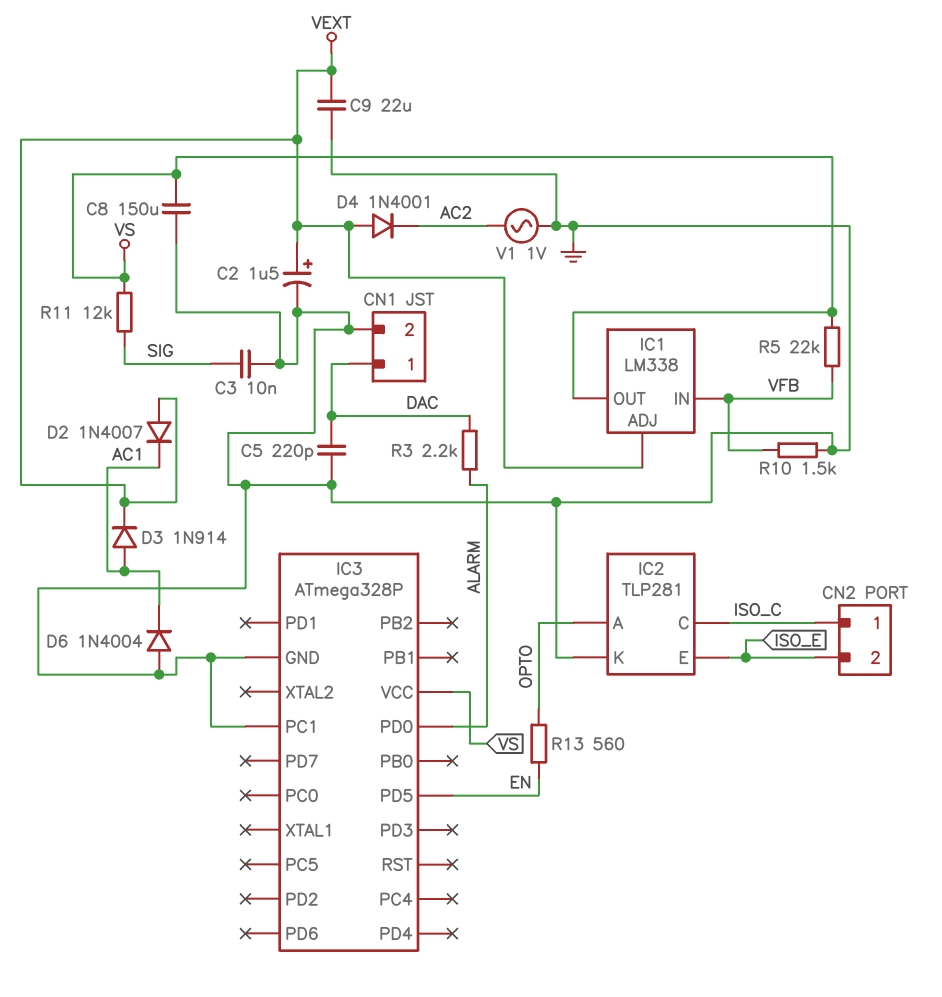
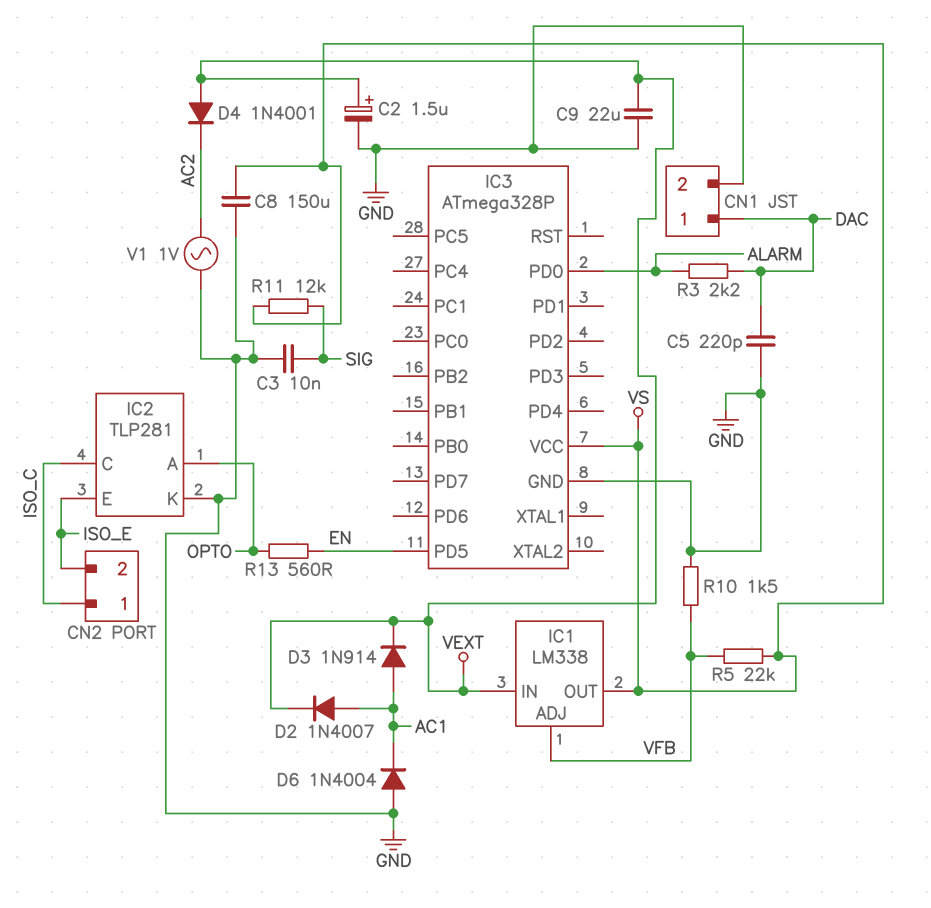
D2: diode 1N4007 (A VEXT, K AC1) -> diode 1N4007 (A AC1, K VEXT)
IC1 pin ADJ: VEXT -> VFB
IC1 pin IN: VFB -> VEXT
IC3 pin PC1: GND -> none

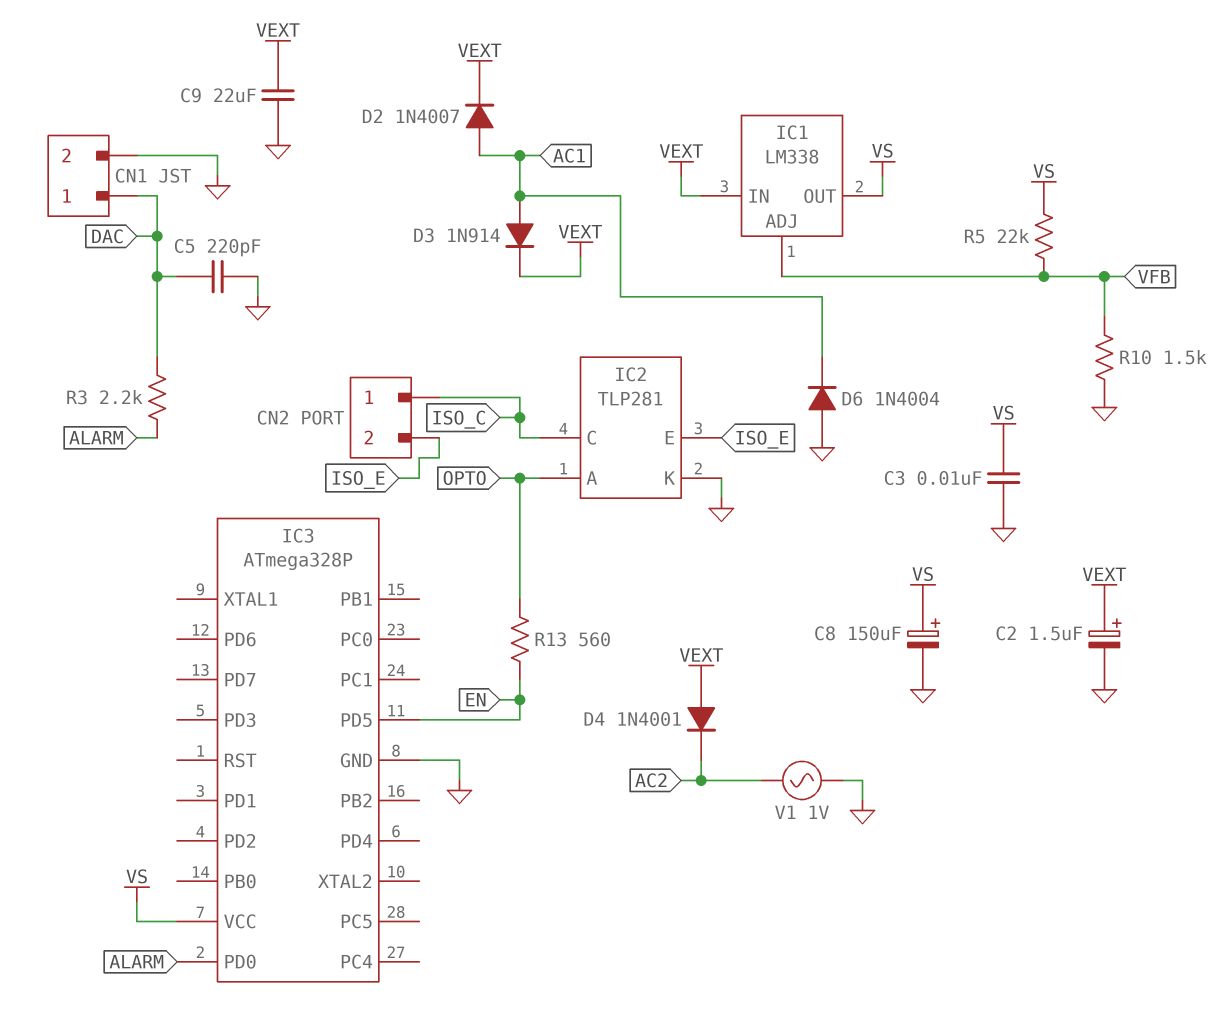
C3: 10nF (GND, SIG) -> 10nF (GND, VS)
C8: 150uF (GND, VS) -> 150uF (plus VS, minus GND)
R11: 12k (SIG, VS) -> none

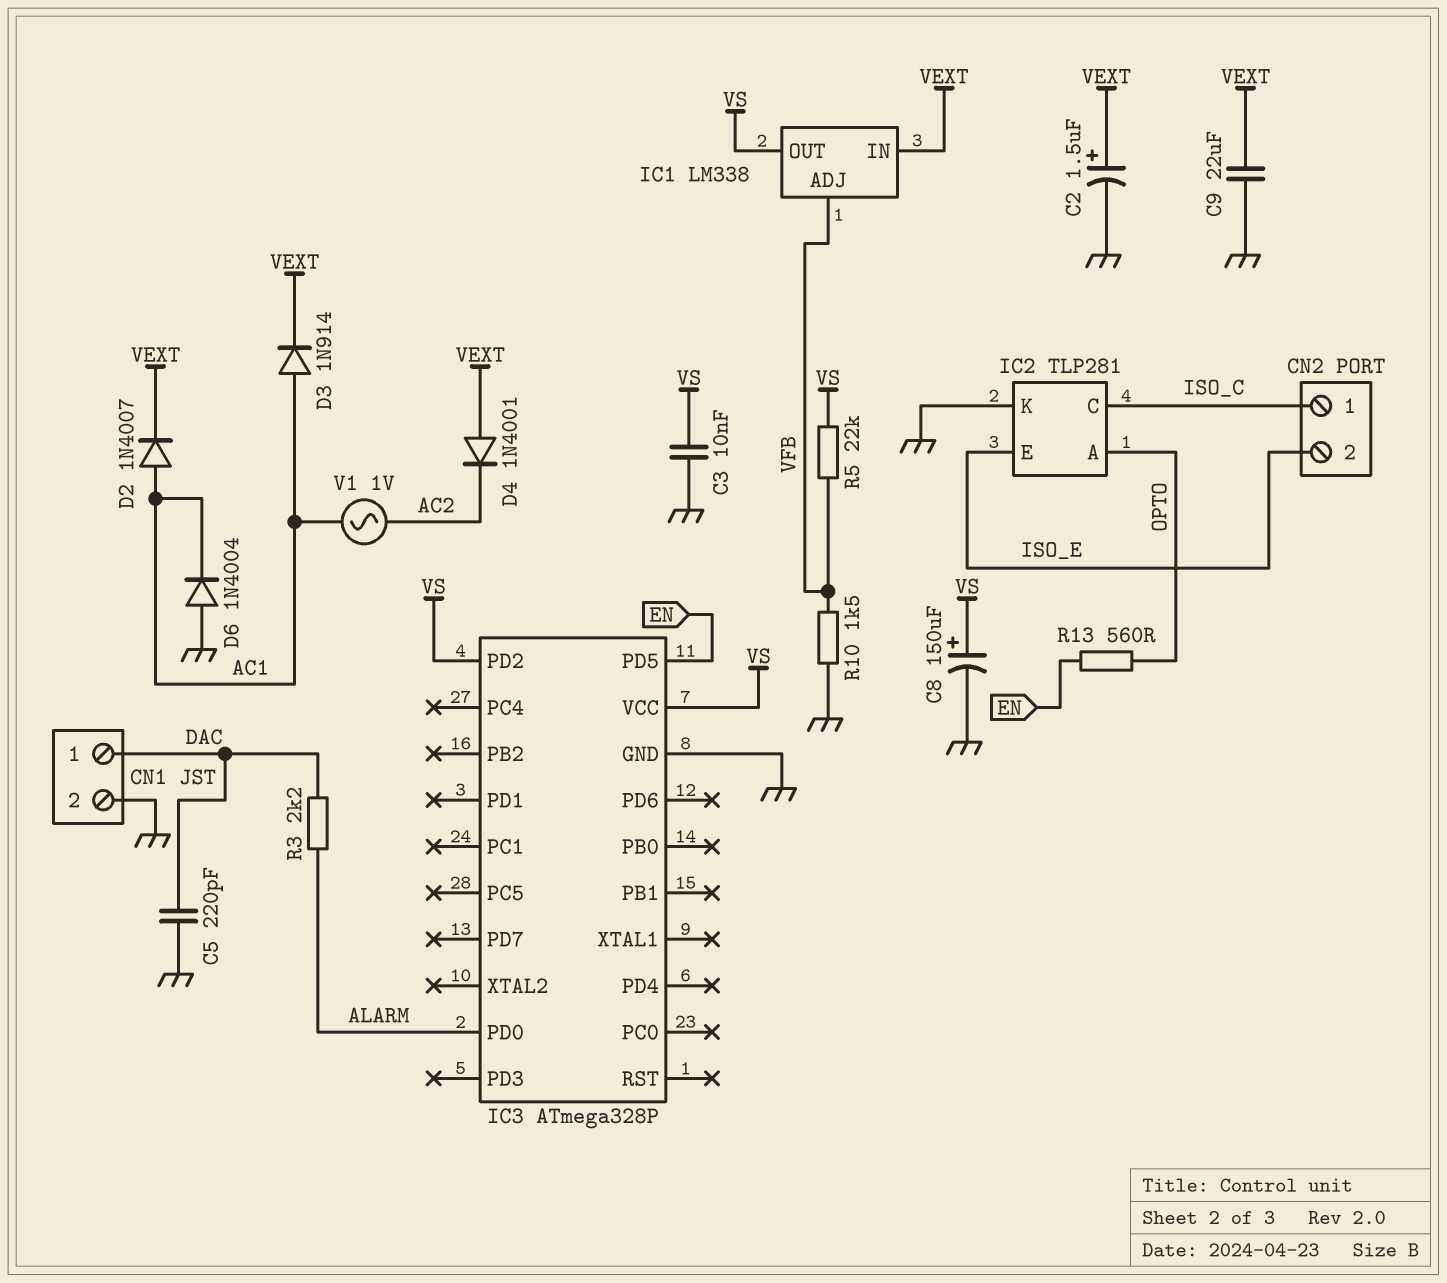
IC3 pin PD2: none -> VS
V1: AC 1V (AC2, GND) -> AC 1V (AC1, AC2)

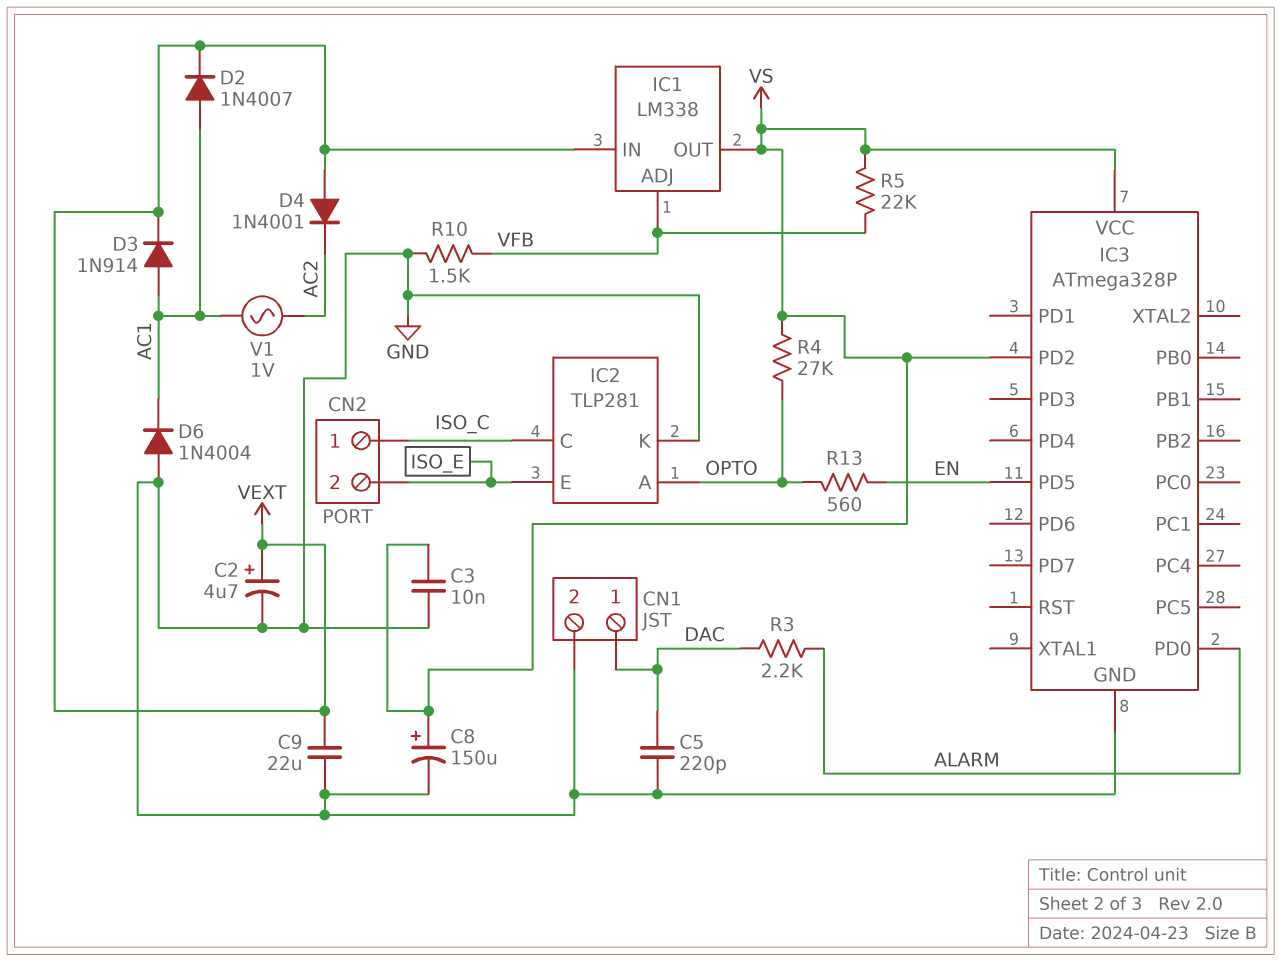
C2: 1.5uF (plus VEXT, minus GND) -> 4.7uF (plus VEXT, minus GND)
R4: none -> 27k (OPTO, VS)

